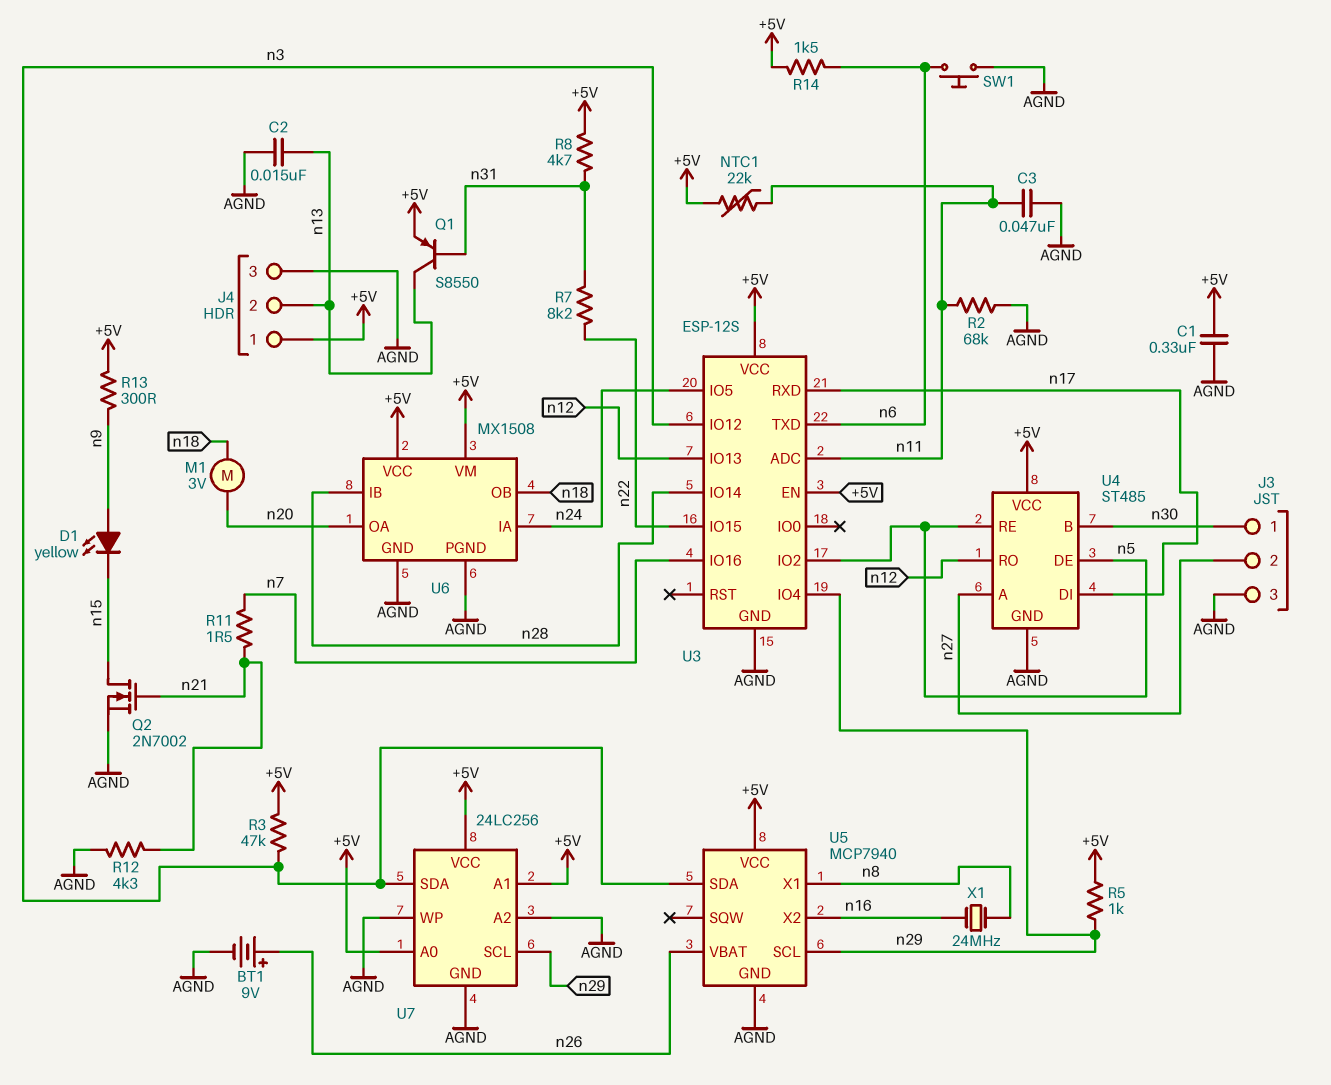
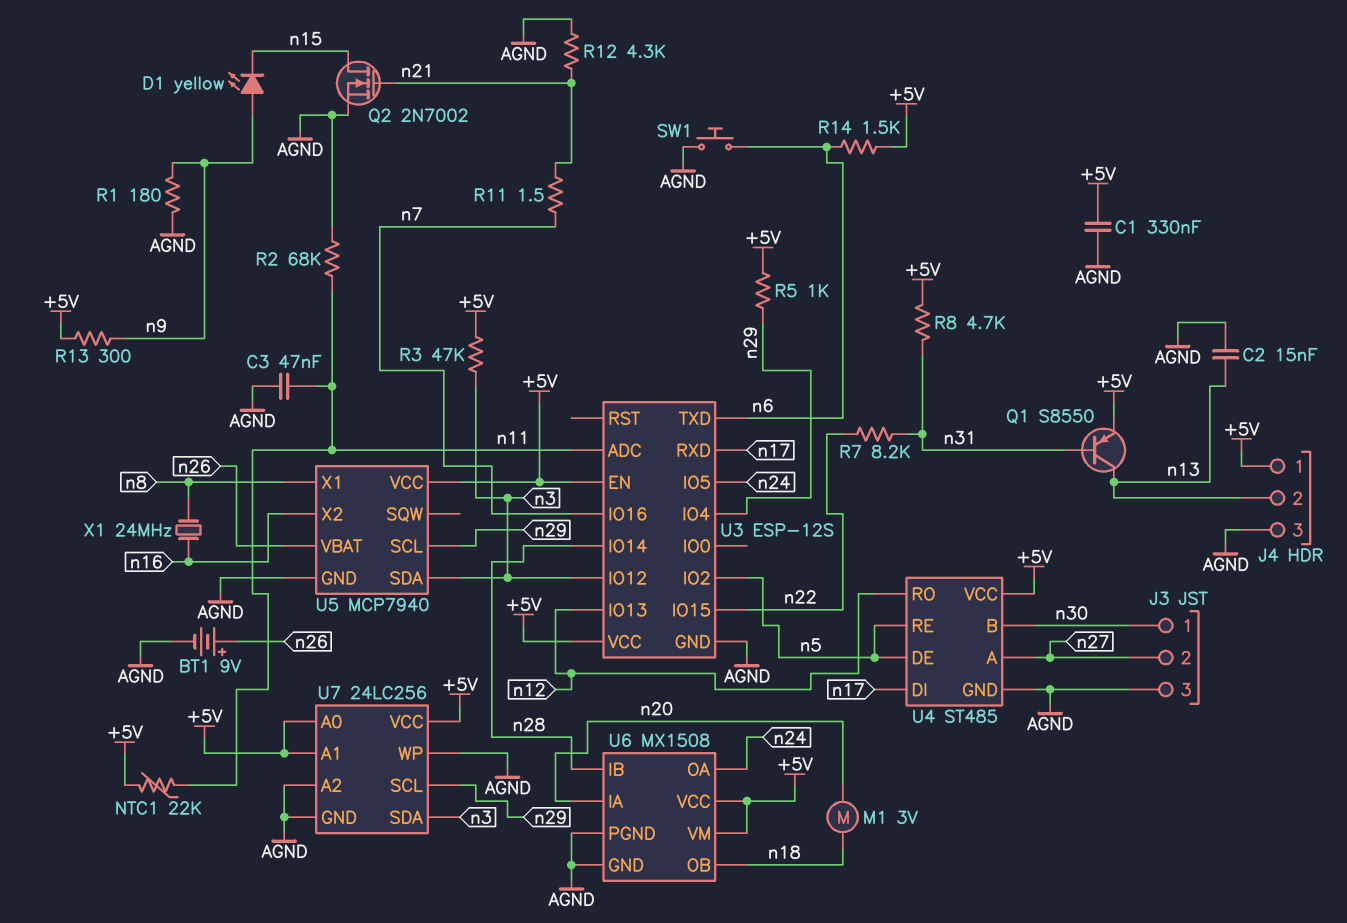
R1: none -> 180 (AGND, n9)
U6 pin IA: n24 -> n20
U6 pin OA: n20 -> n24

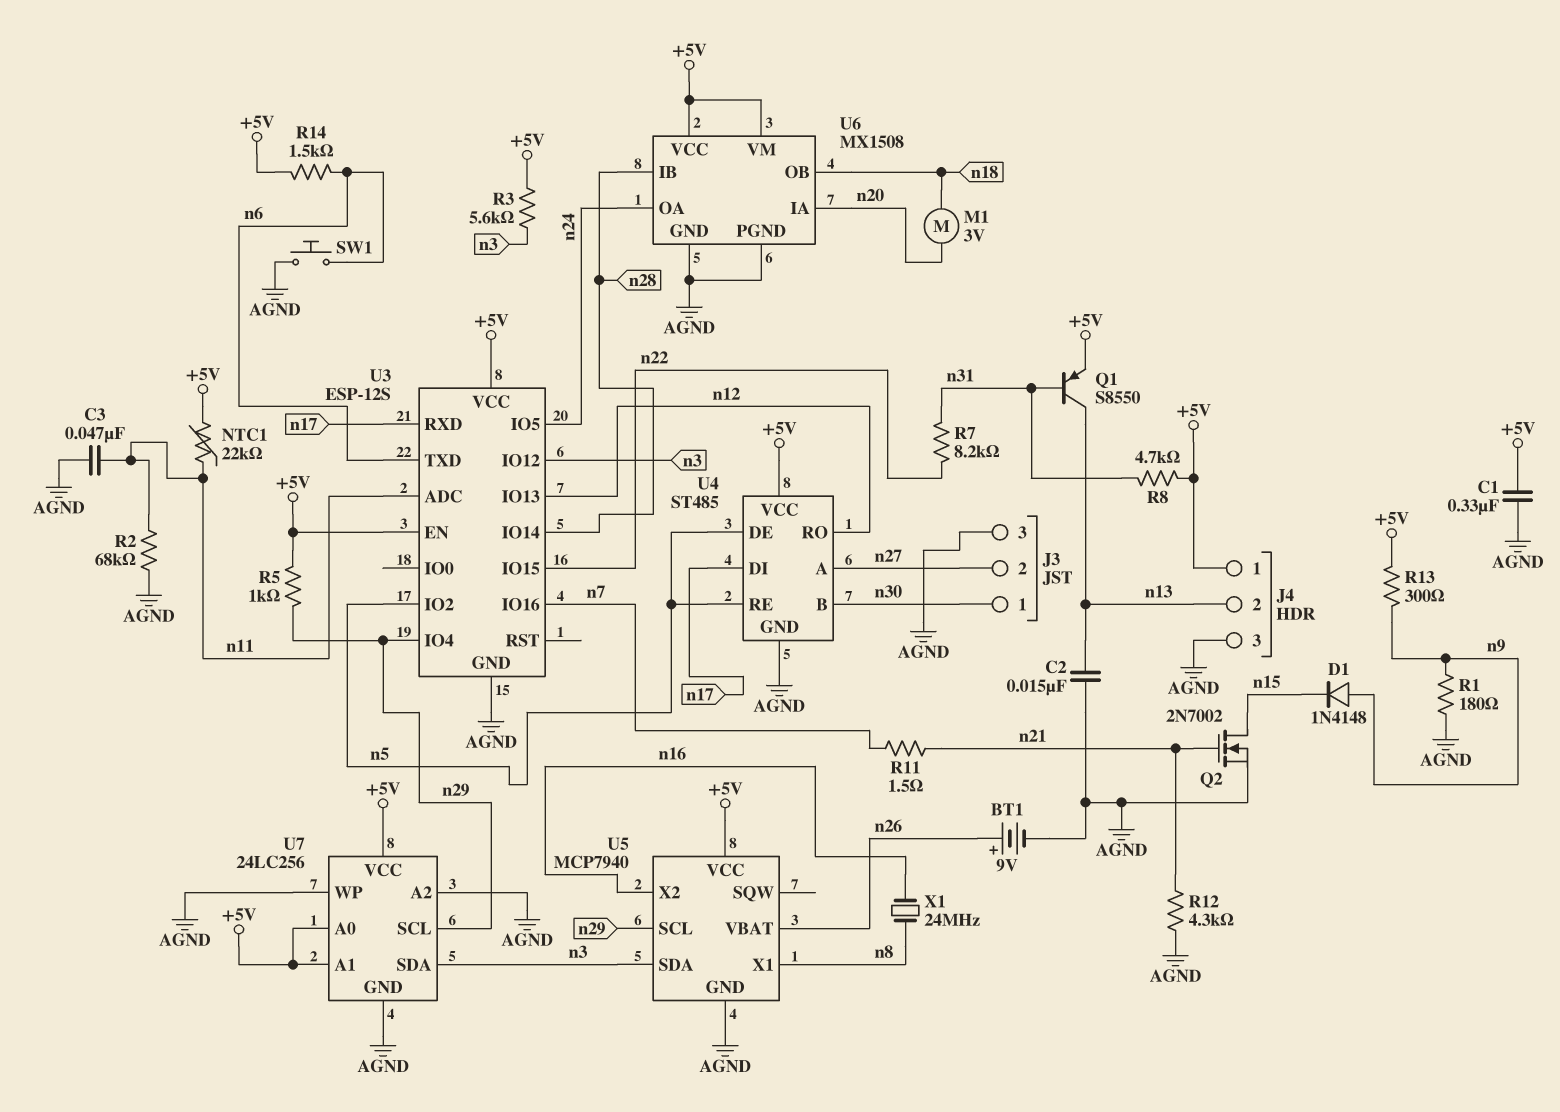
D1: LED yellow (A n9, K n15) -> diode 1N4148 (A n9, K n15)
R3: 47k (+5V, n3) -> 5.6k (+5V, n3)

